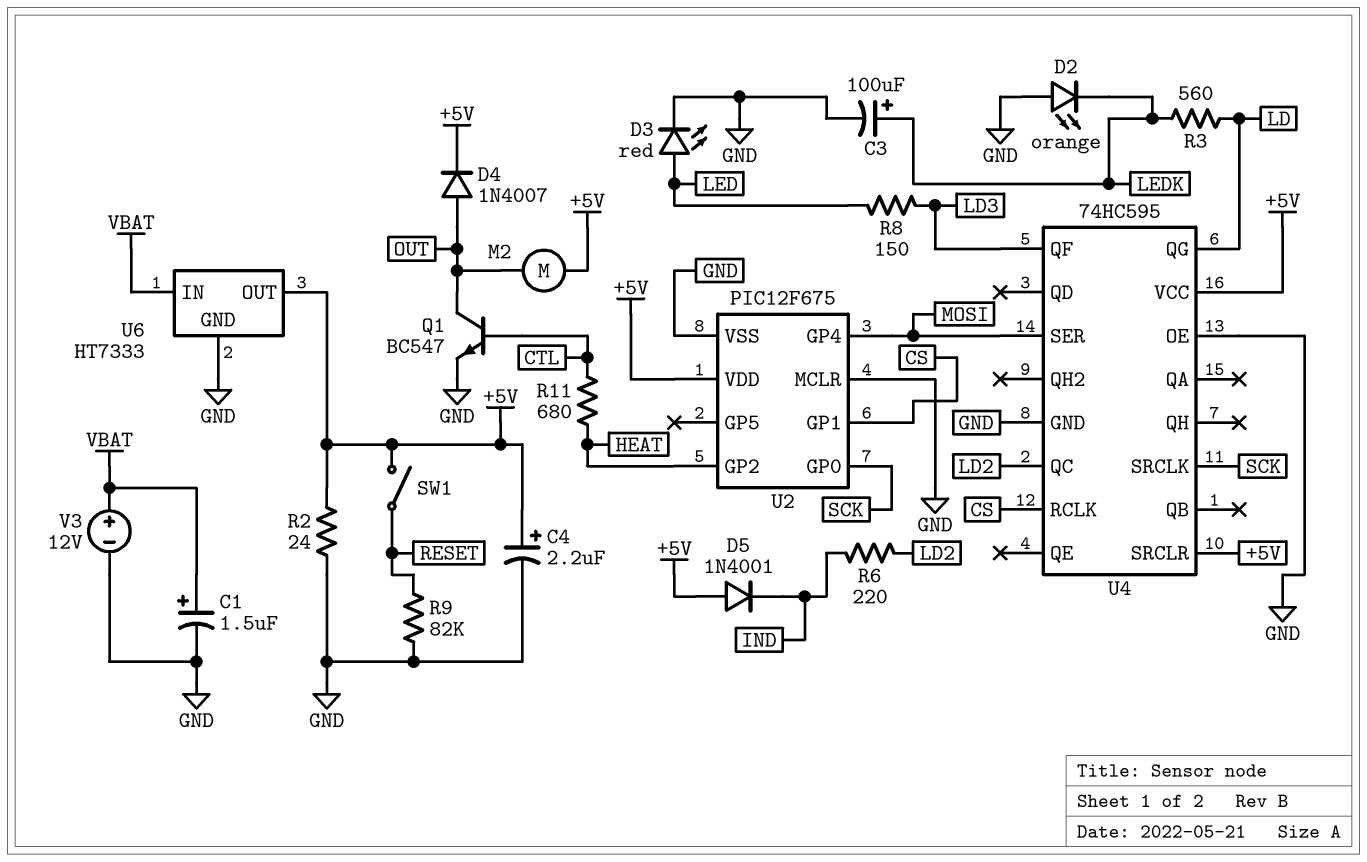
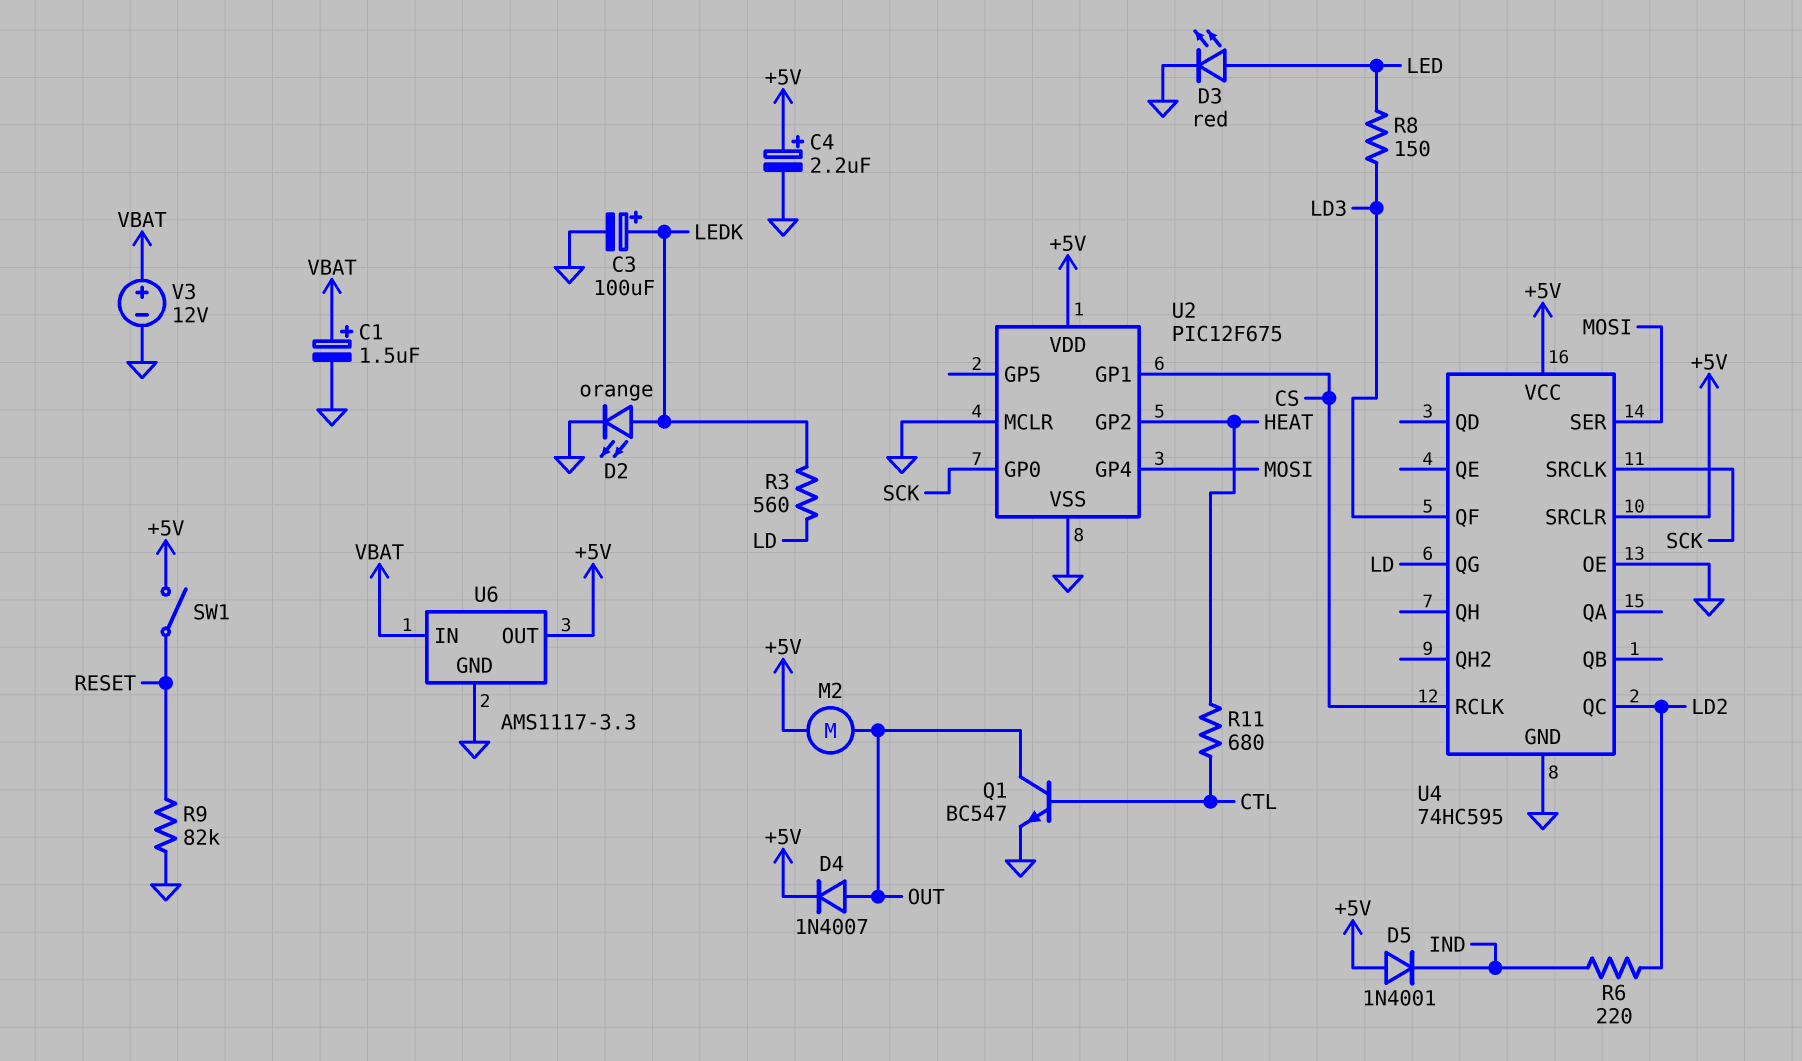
D2: LED orange (A GND, K LEDK) -> LED orange (A LEDK, K GND)
R2: 24 (+5V, GND) -> none
U6: HT7333 -> AMS1117-3.3

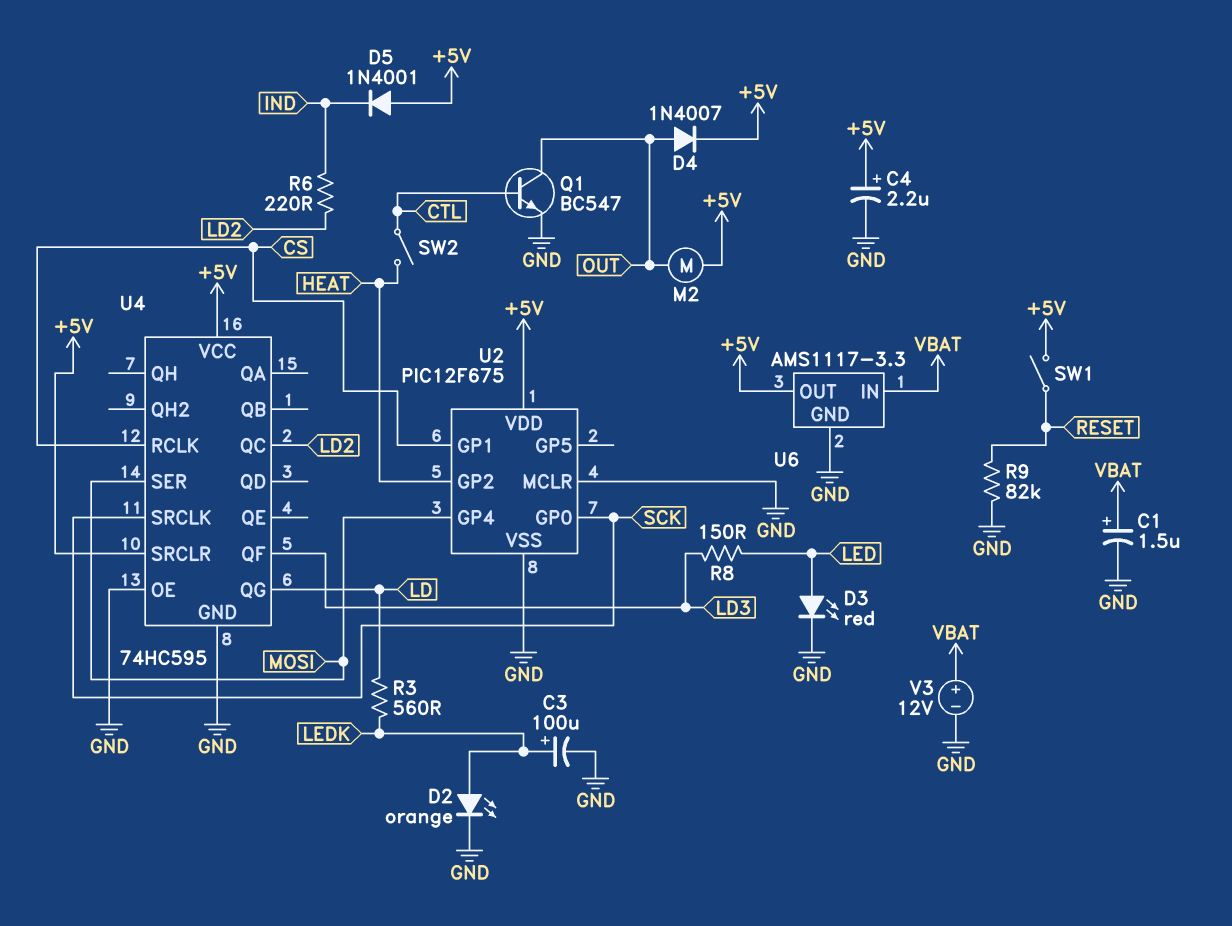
R11: 680 (CTL, HEAT) -> none
SW2: none -> switch (CTL, HEAT)

